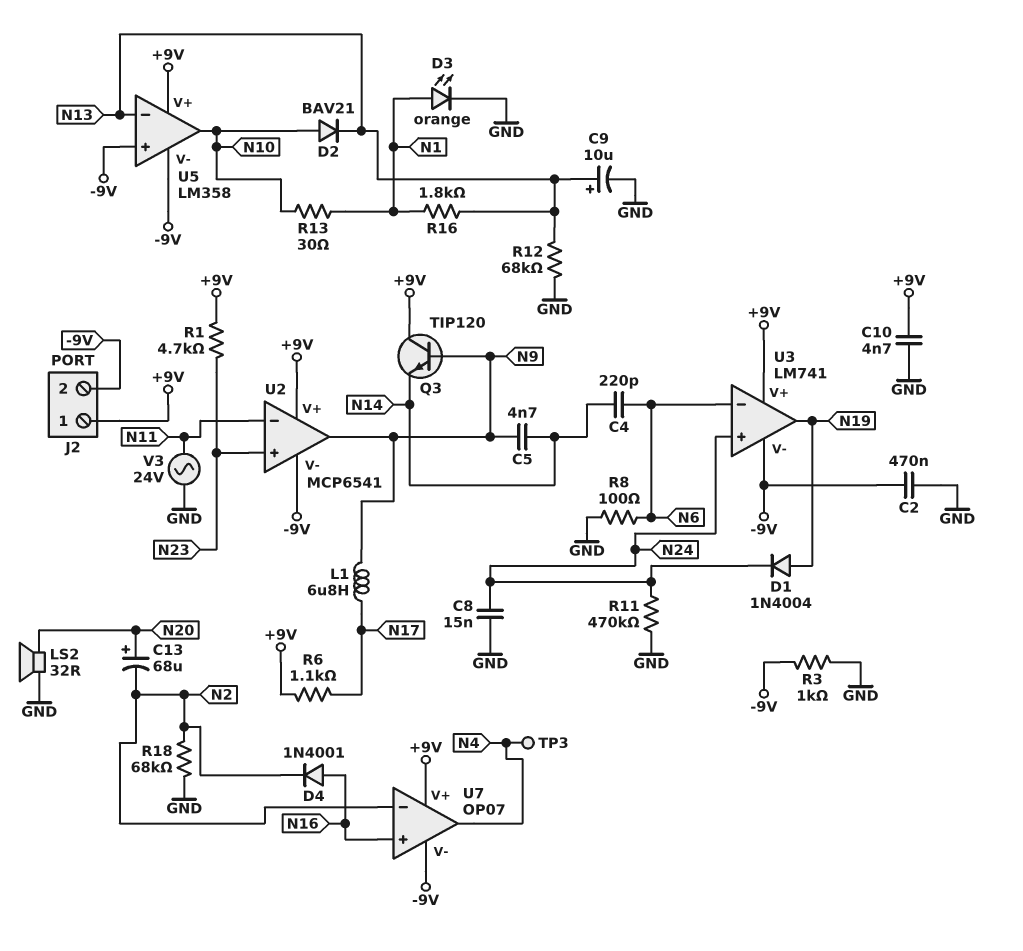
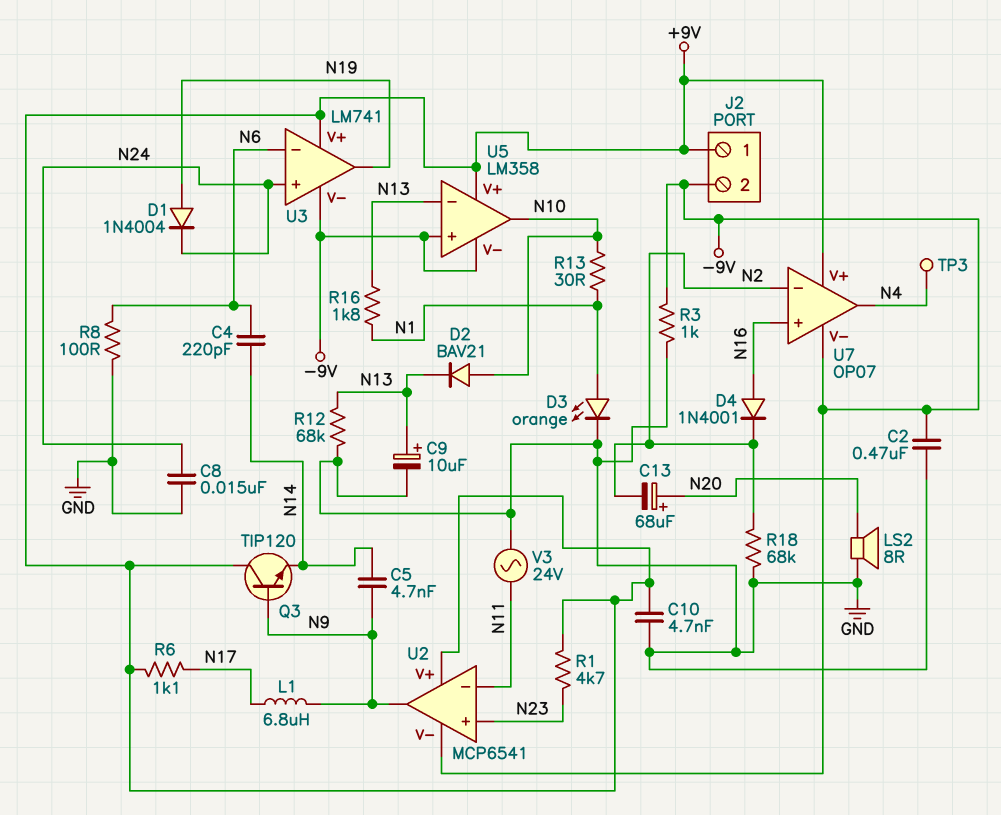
LS2: speaker 32R (GND, N20) -> speaker 8R (GND, N20)
R11: 470k (GND, N24) -> none

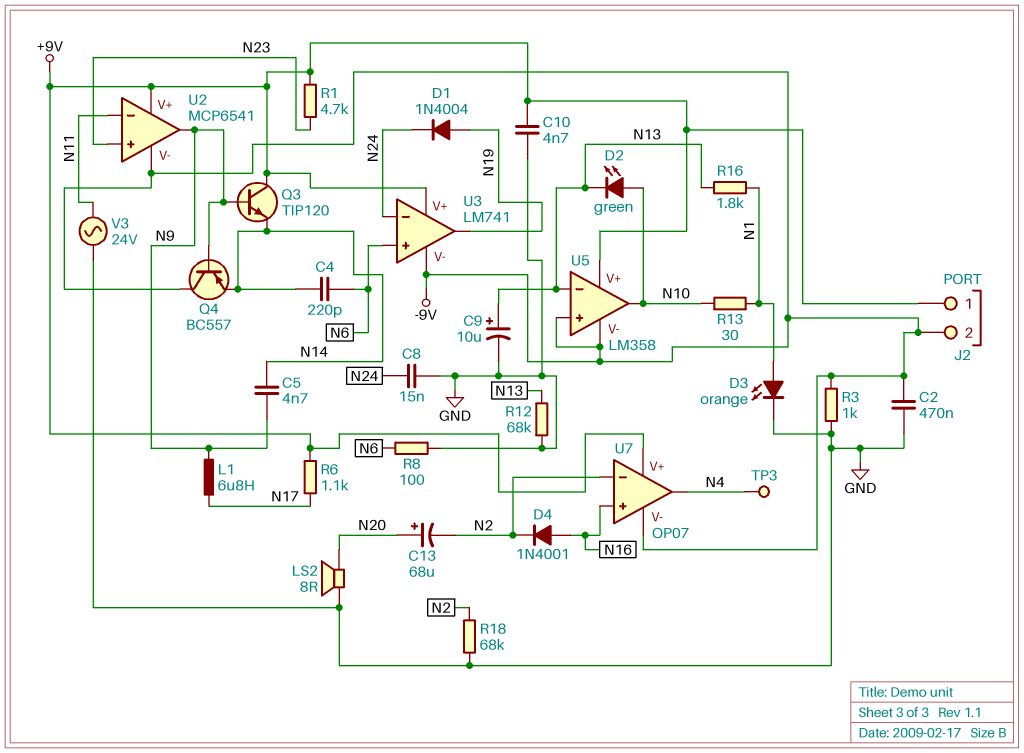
D2: diode BAV21 (A N10, K N13) -> LED green (A N10, K N13)
Q4: none -> PNP BC557 (B N9, C -9V, E N14)
U3 pin in+: N24 -> N6
U3 pin in-: N6 -> N24

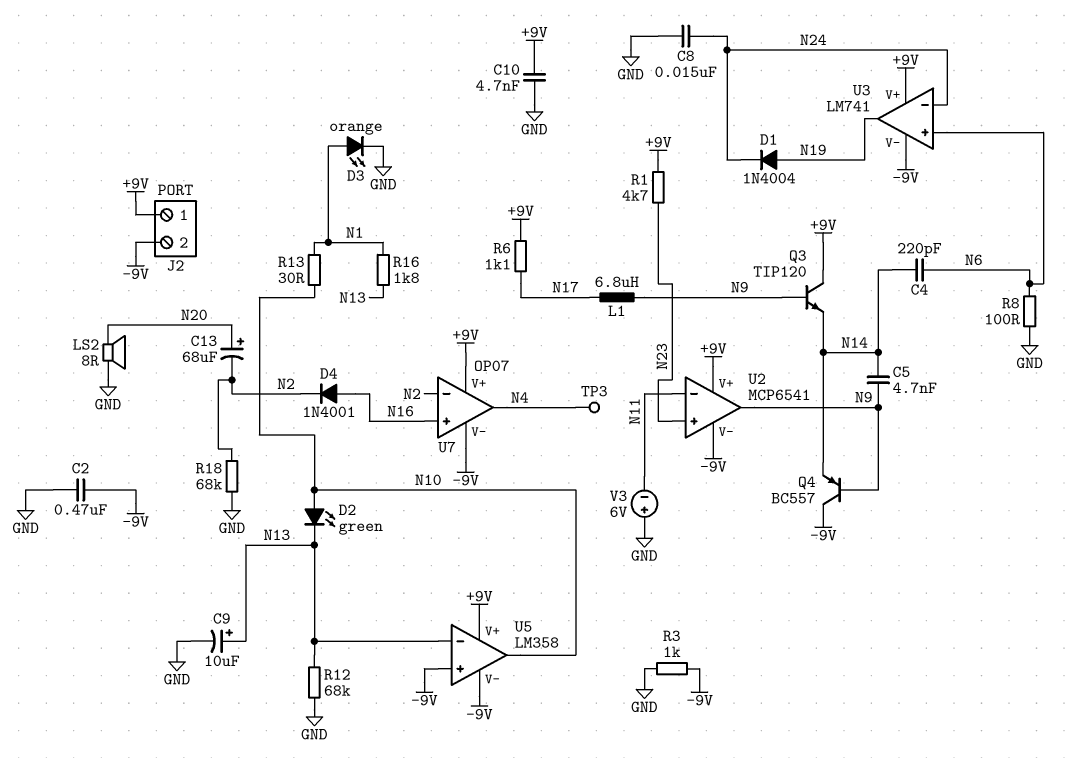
V3: AC 24V (GND, N11) -> 6V (plus GND, minus N11)

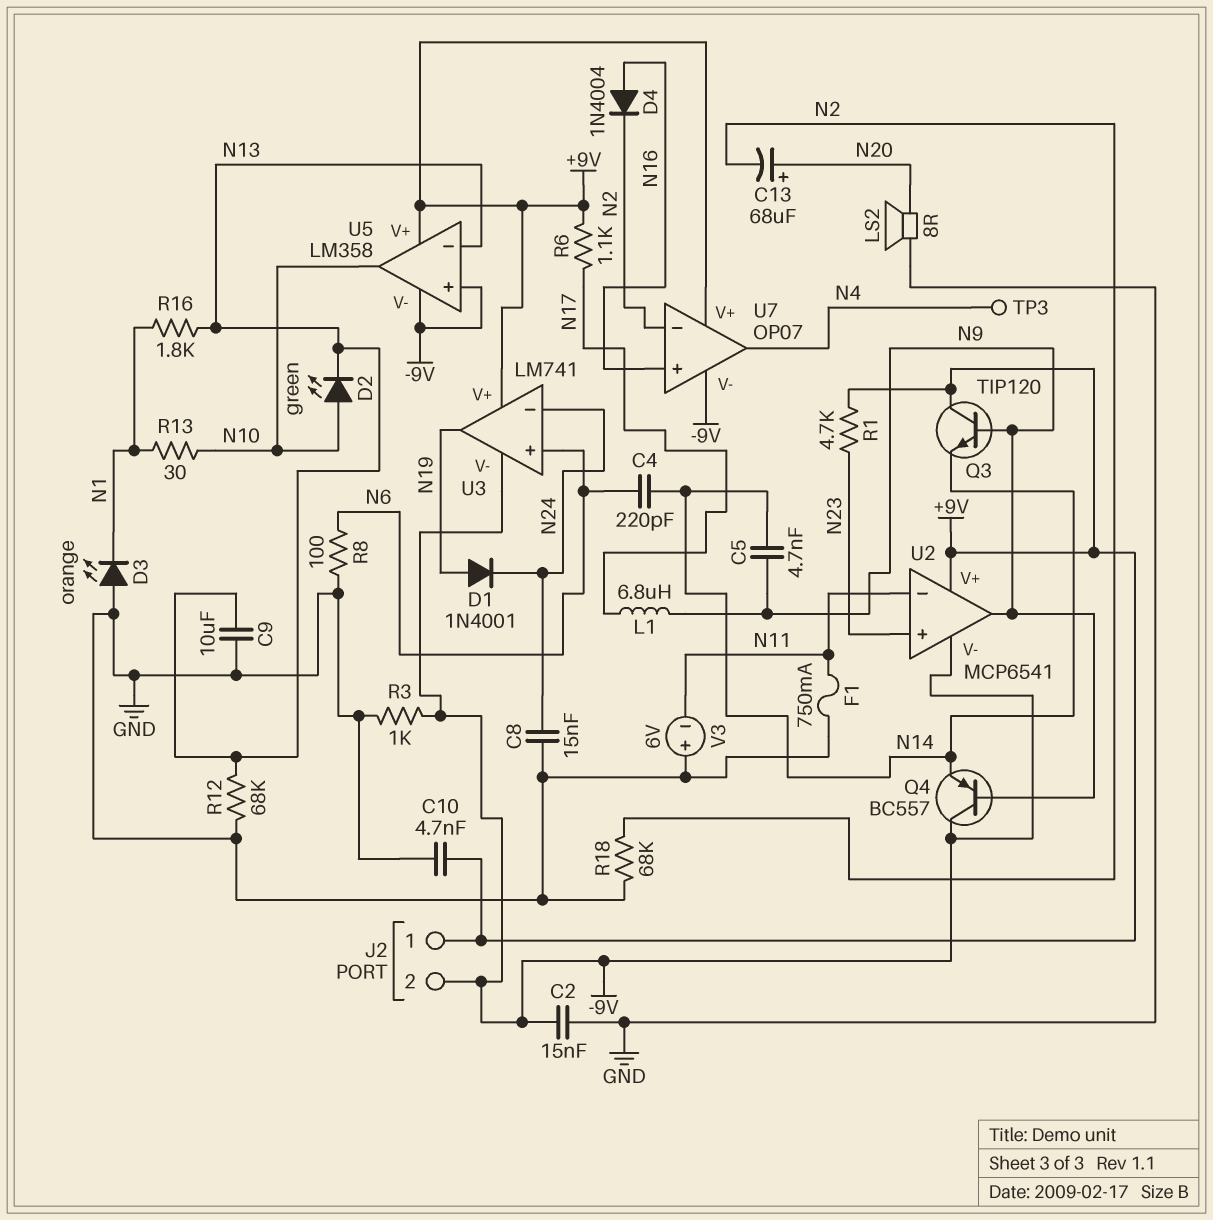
C2: 470nF (-9V, GND) -> 15nF (-9V, GND)
C9: 10uF (plus N13, minus GND) -> 10uF (GND, N13)
D1: diode 1N4004 (A N19, K N24) -> diode 1N4001 (A N19, K N24)
D3: LED orange (A N1, K GND) -> LED orange (A GND, K N1)
D4: diode 1N4001 (A N16, K N2) -> diode 1N4004 (A N16, K N2)
F1: none -> 750mA (GND, N11)

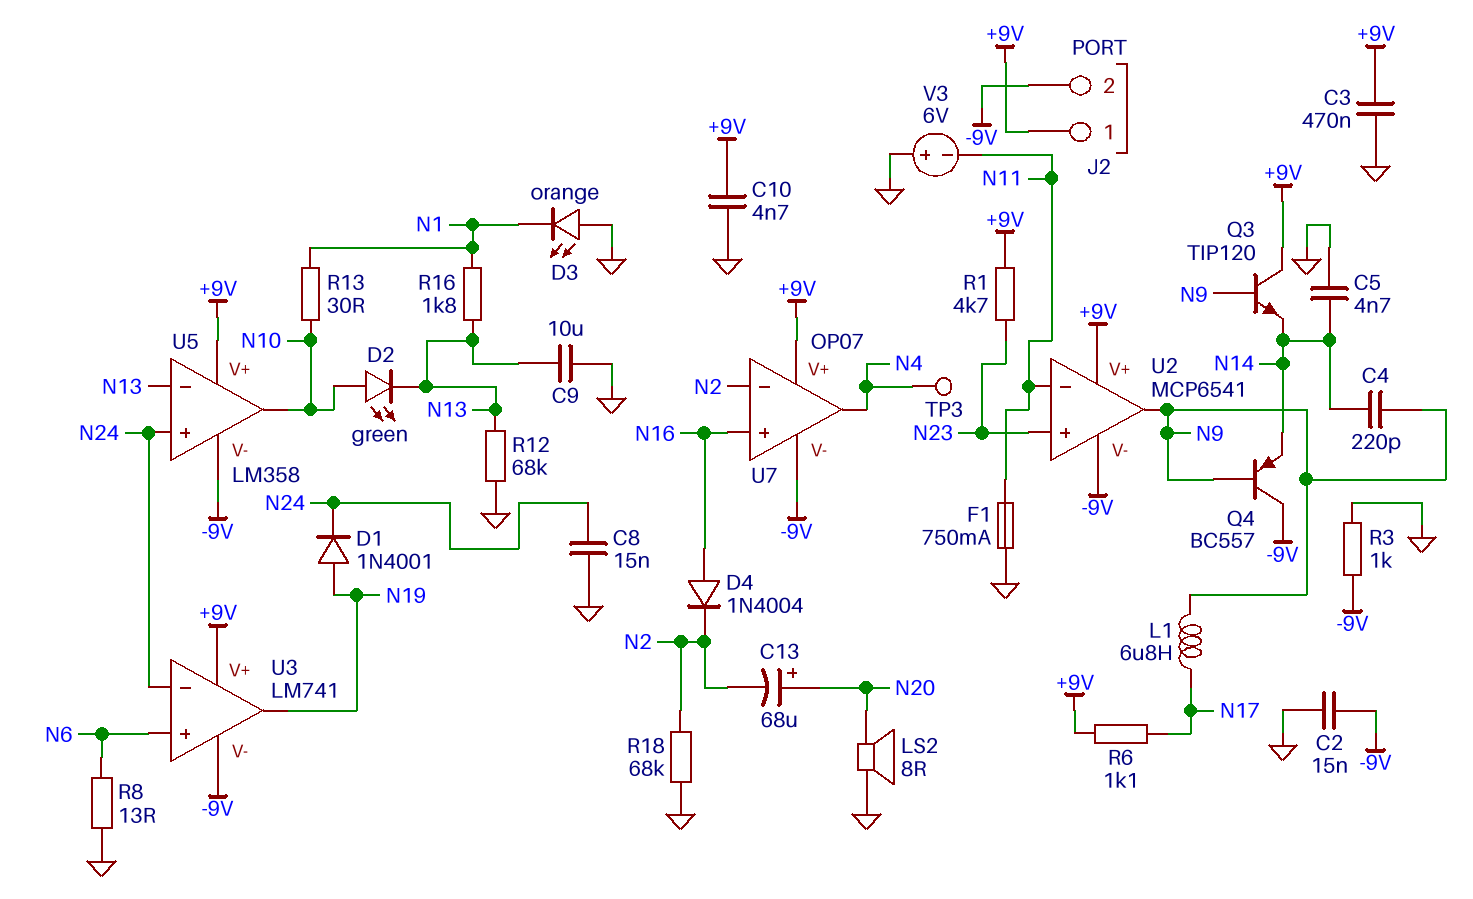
C3: none -> 470nF (+9V, GND)
C4: 220pF (N6, N14) -> 220pF (N9, N14)
C5: 4.7nF (N9, N14) -> 4.7nF (GND, N14)
R8: 100 (GND, N6) -> 13 (GND, N6)
U5 pin in+: -9V -> N24

